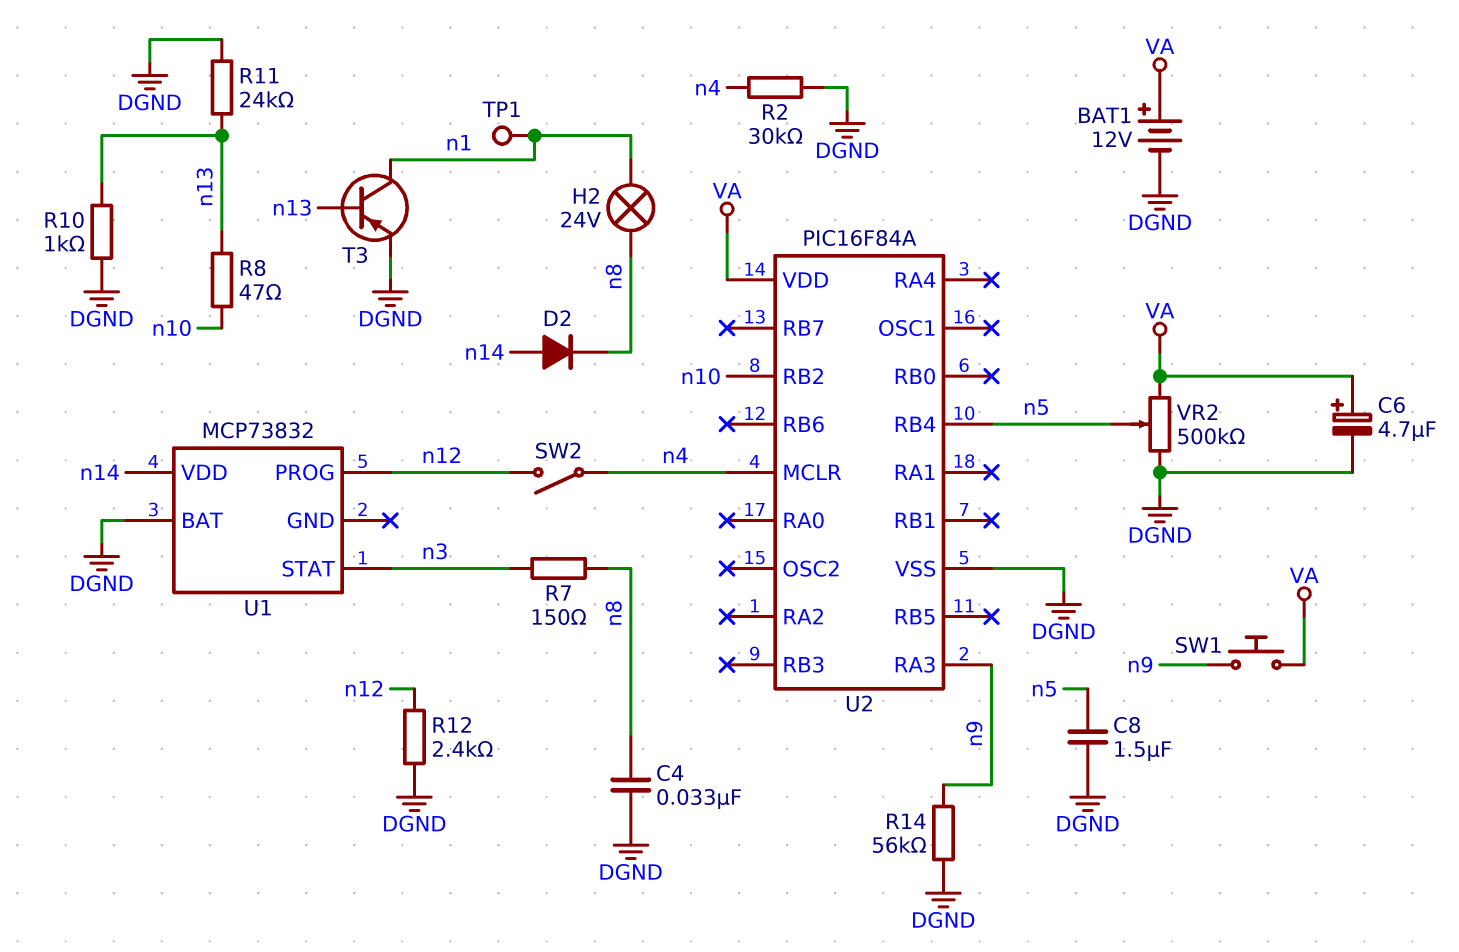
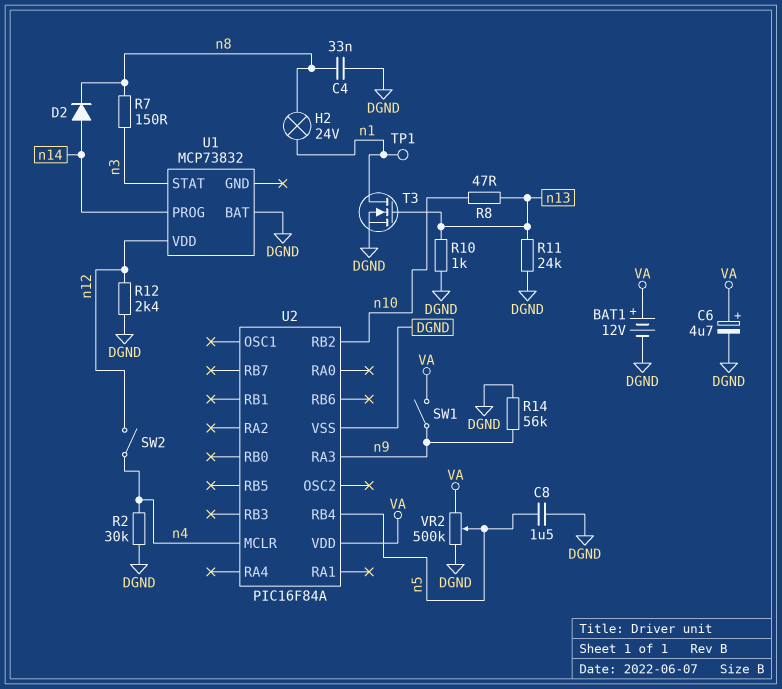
SW1: button (VA, n9) -> switch (VA, n9)
T3: PNP (B n13, C n1, E DGND) -> NMOS (G n13, D n1, S DGND)
U1 pin PROG: n12 -> n14
U1 pin VDD: n14 -> n12

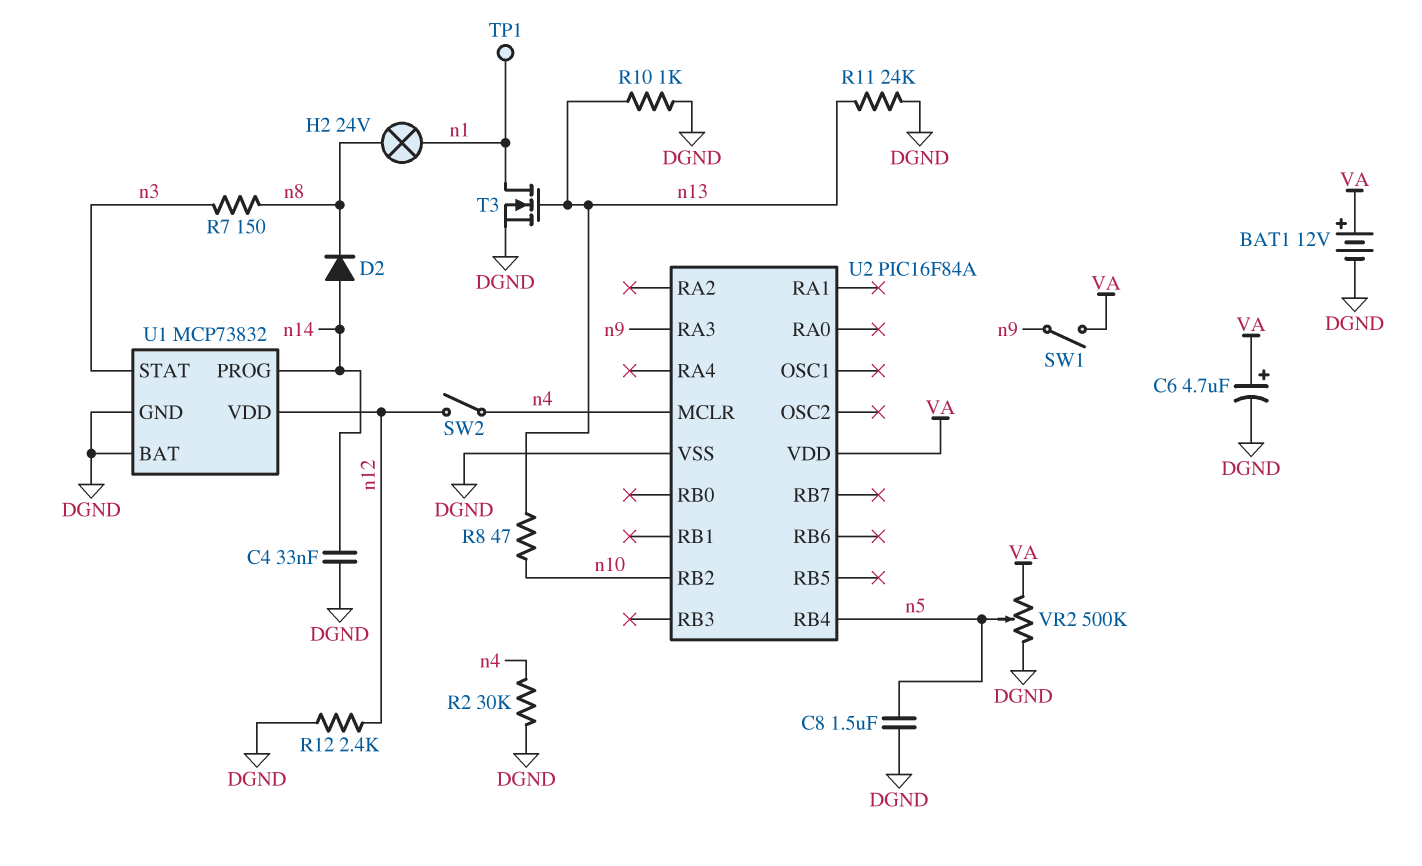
C4: 33nF (DGND, n8) -> 33nF (DGND, n14)
R14: 56k (DGND, n9) -> none
U1 pin GND: none -> DGND

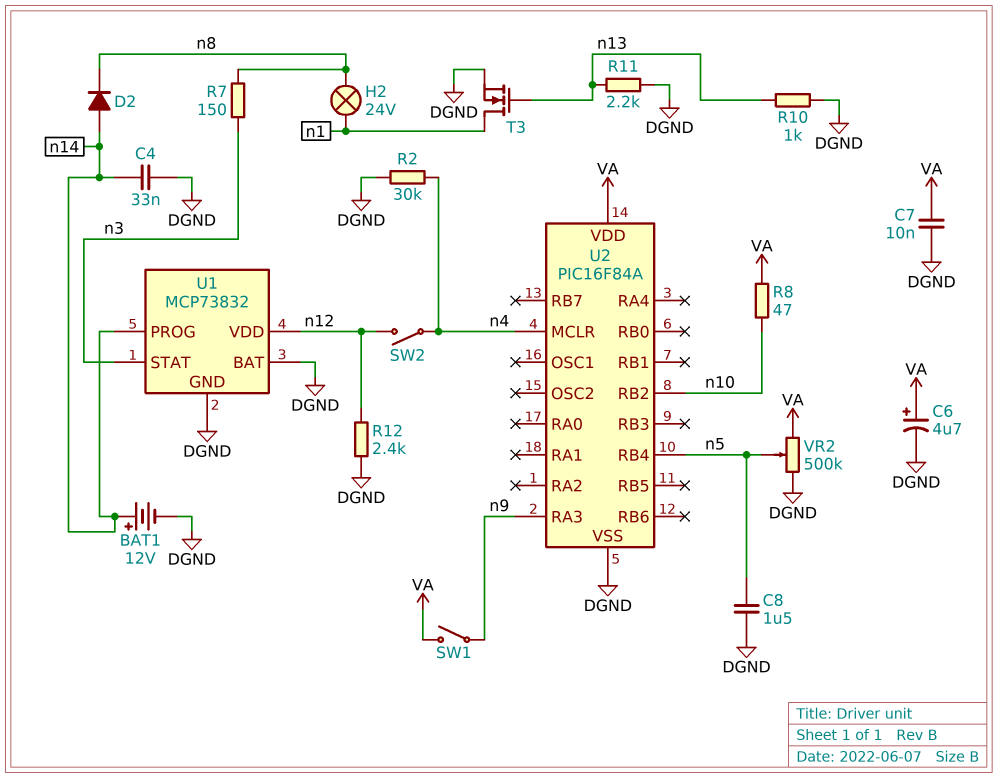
BAT1: 12V (plus VA, minus DGND) -> 12V (plus n14, minus DGND)
C7: none -> 10nF (DGND, VA)
R8: 47 (n10, n13) -> 47 (VA, n10)
R11: 24k (DGND, n13) -> 2.2k (DGND, n13)
TP1: test point (n1) -> none

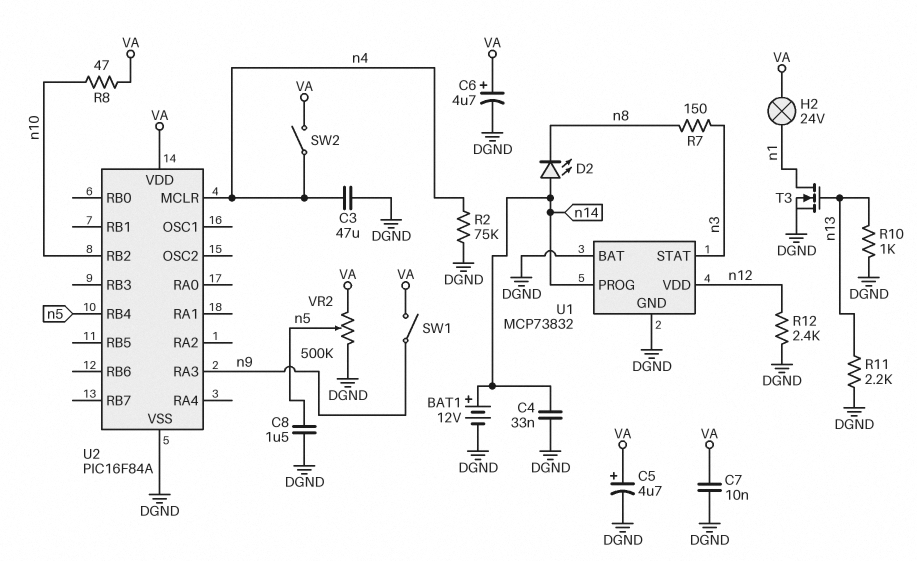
C3: none -> 47uF (DGND, n4)
C5: none -> 4.7uF (plus VA, minus DGND)
D2: diode (A n14, K n8) -> LED (A n14, K n8)
H2: lamp 24V (n1, n8) -> lamp 24V (VA, n1)
R2: 30k (DGND, n4) -> 75k (DGND, n4)
SW2: switch (n4, n12) -> switch (VA, n4)

